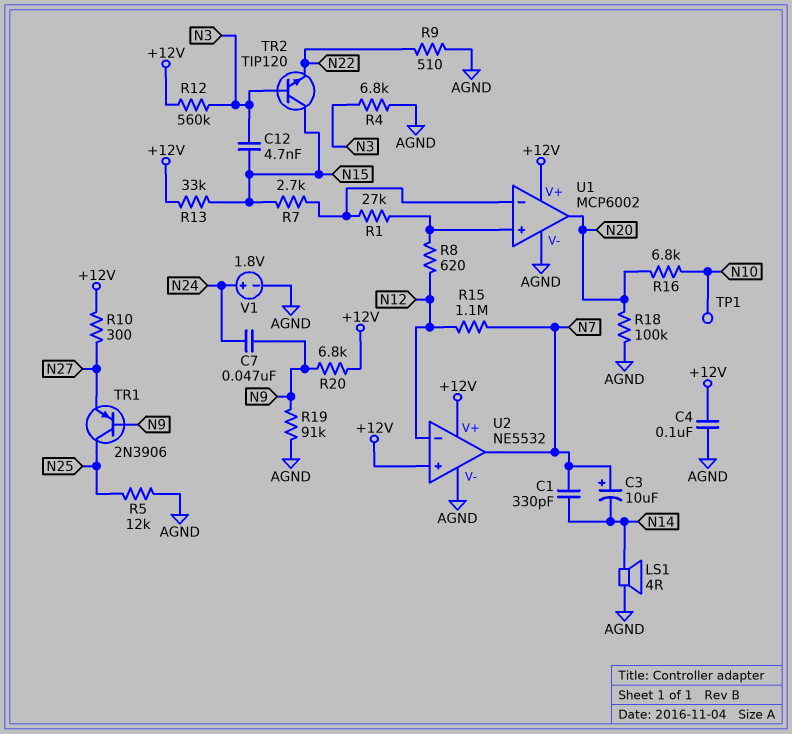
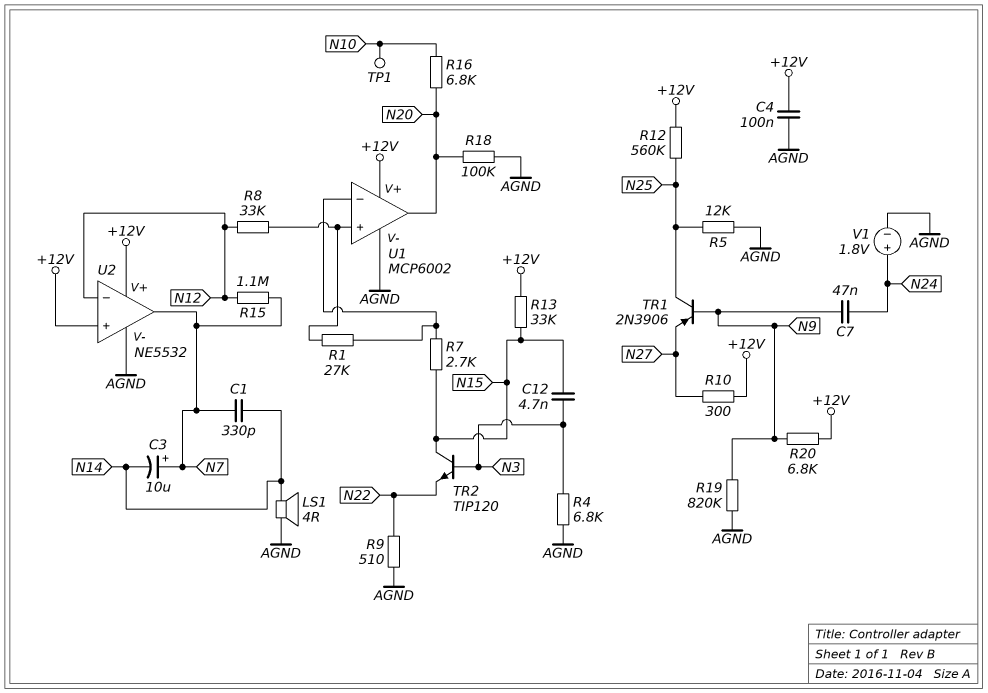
R8: 620 (N12, U1/in+) -> 33k (N12, U1/in+)
R12: 560k (+12V, N3) -> 560k (+12V, N25)
R19: 91k (AGND, N9) -> 820k (AGND, N9)

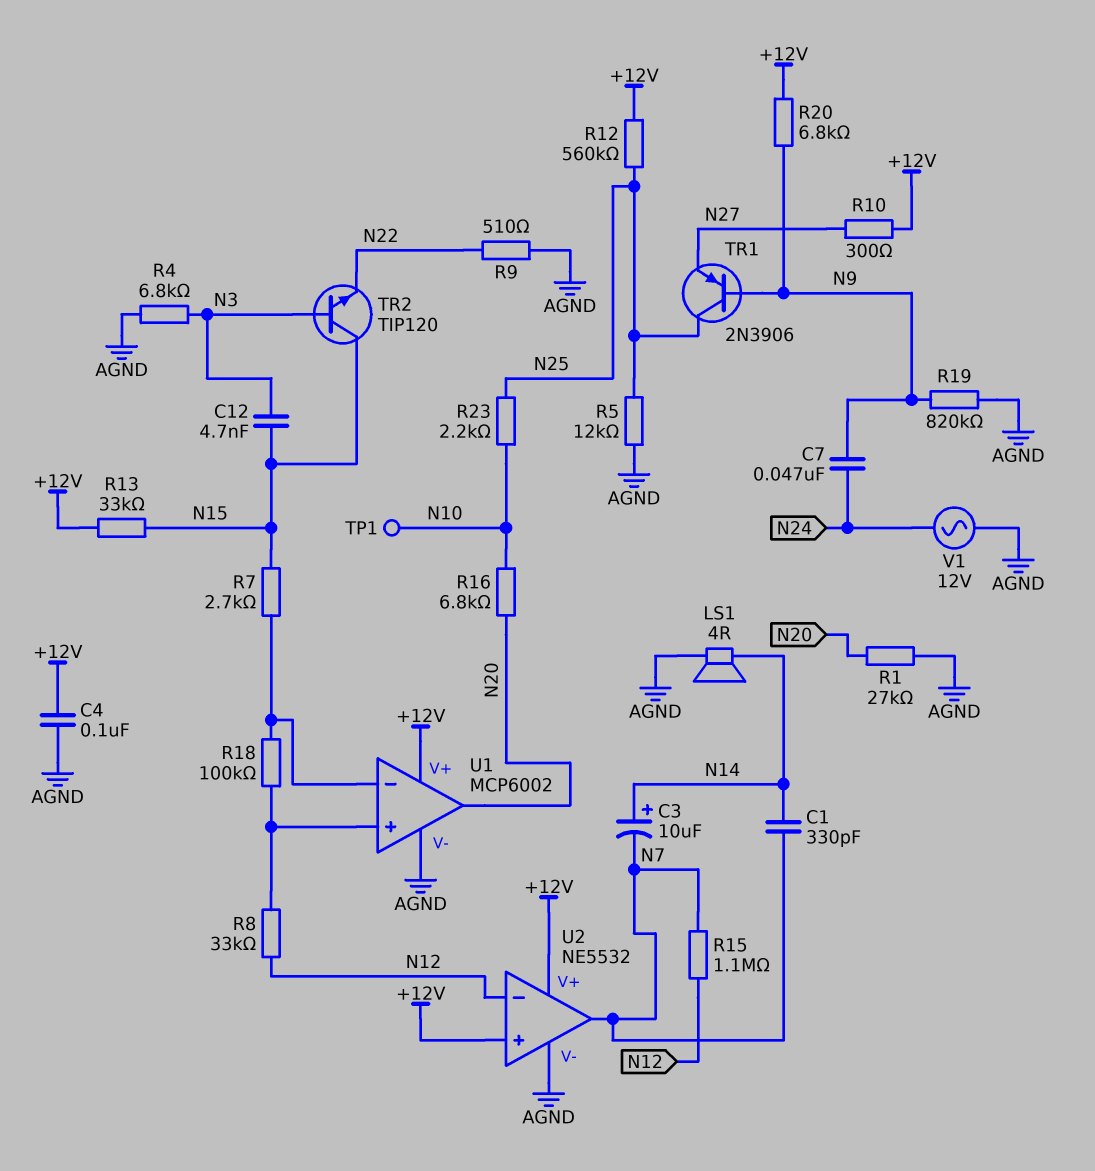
C3: 10uF (plus N7, minus N14) -> 10uF (plus N14, minus N7)
R1: 27k (U1/in+, U1/in-) -> 27k (AGND, N20)
R18: 100k (AGND, N20) -> 100k (U1/in+, U1/in-)
R23: none -> 2.2k (N10, N25)
V1: 1.8V (plus N24, minus AGND) -> AC 12V (AGND, N24)

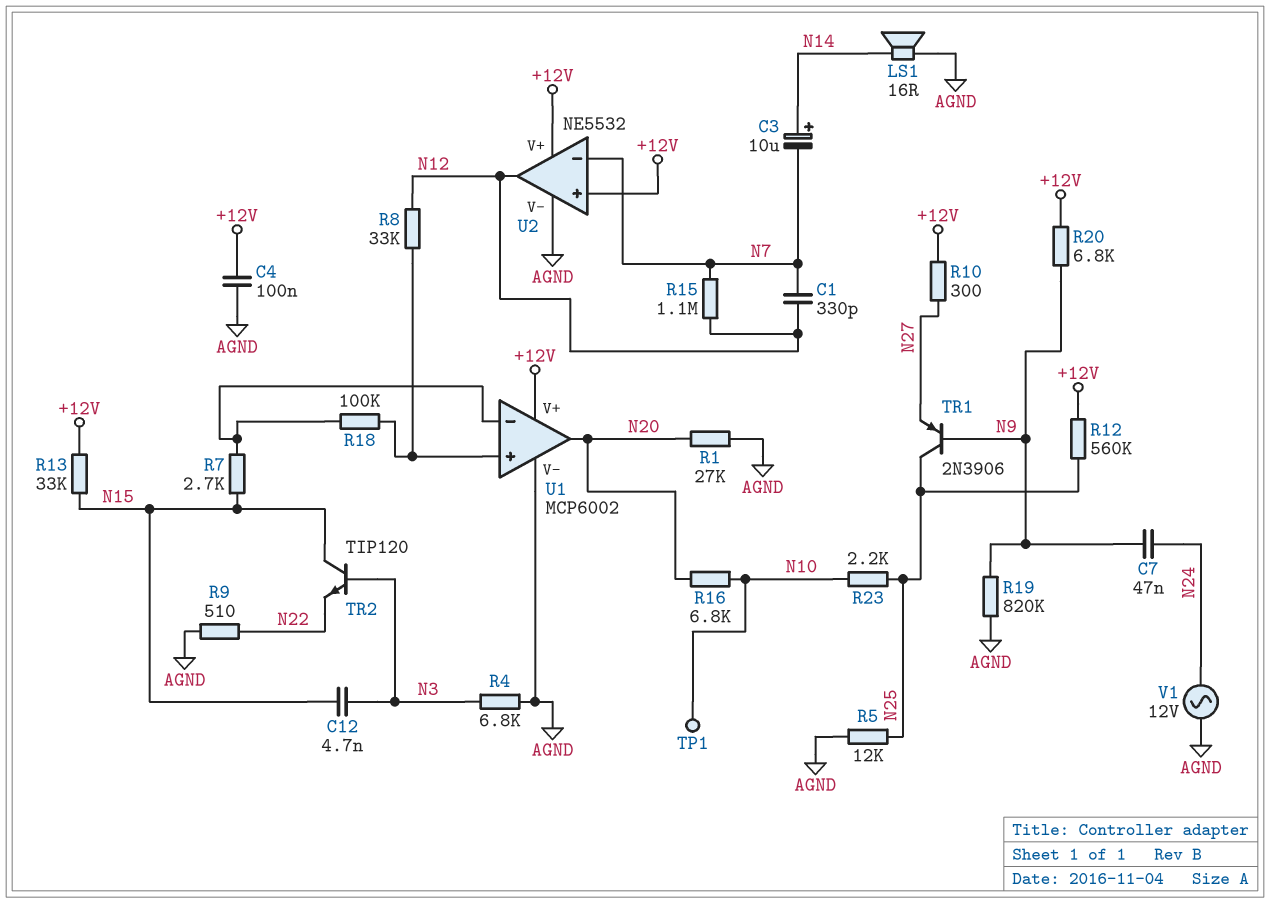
C1: 330pF (N7, N14) -> 330pF (N7, N12)
LS1: speaker 4R (AGND, N14) -> speaker 16R (AGND, N14)
U2 pin in-: N12 -> N7
U2 pin out: N7 -> N12

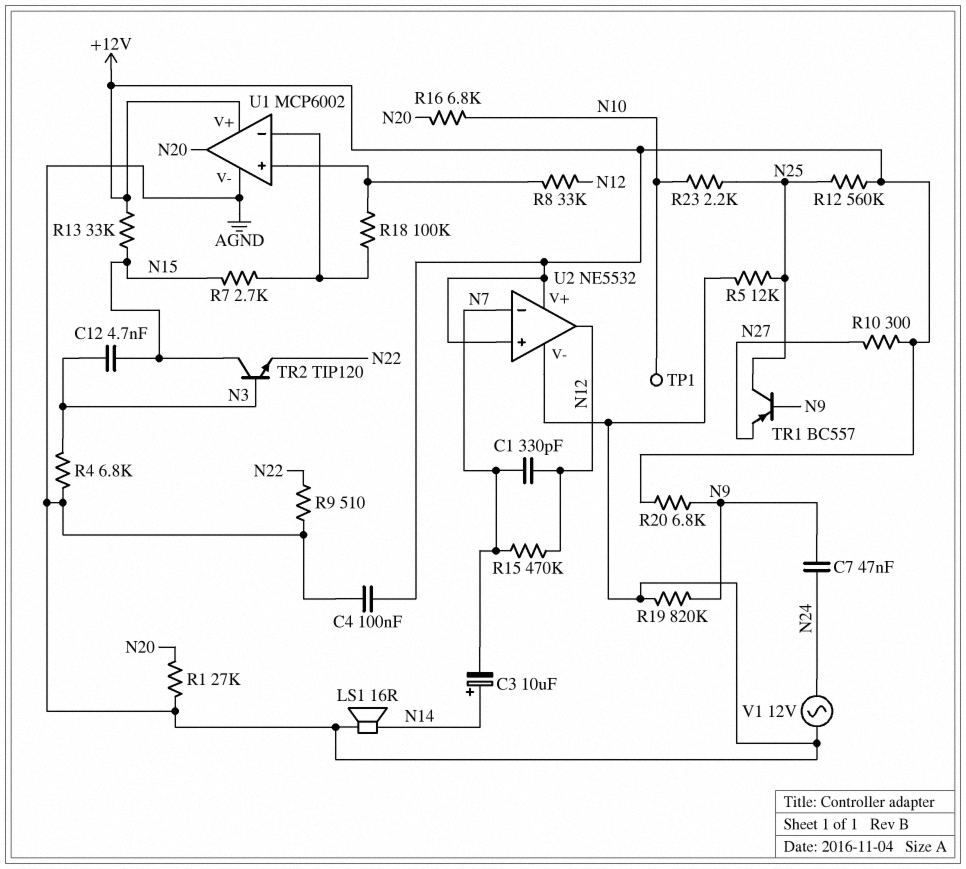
R15: 1.1M (N7, N12) -> 470k (N7, N12)
TR1: PNP 2N3906 (B N9, C N25, E N27) -> PNP BC557 (B N9, C N25, E N27)

